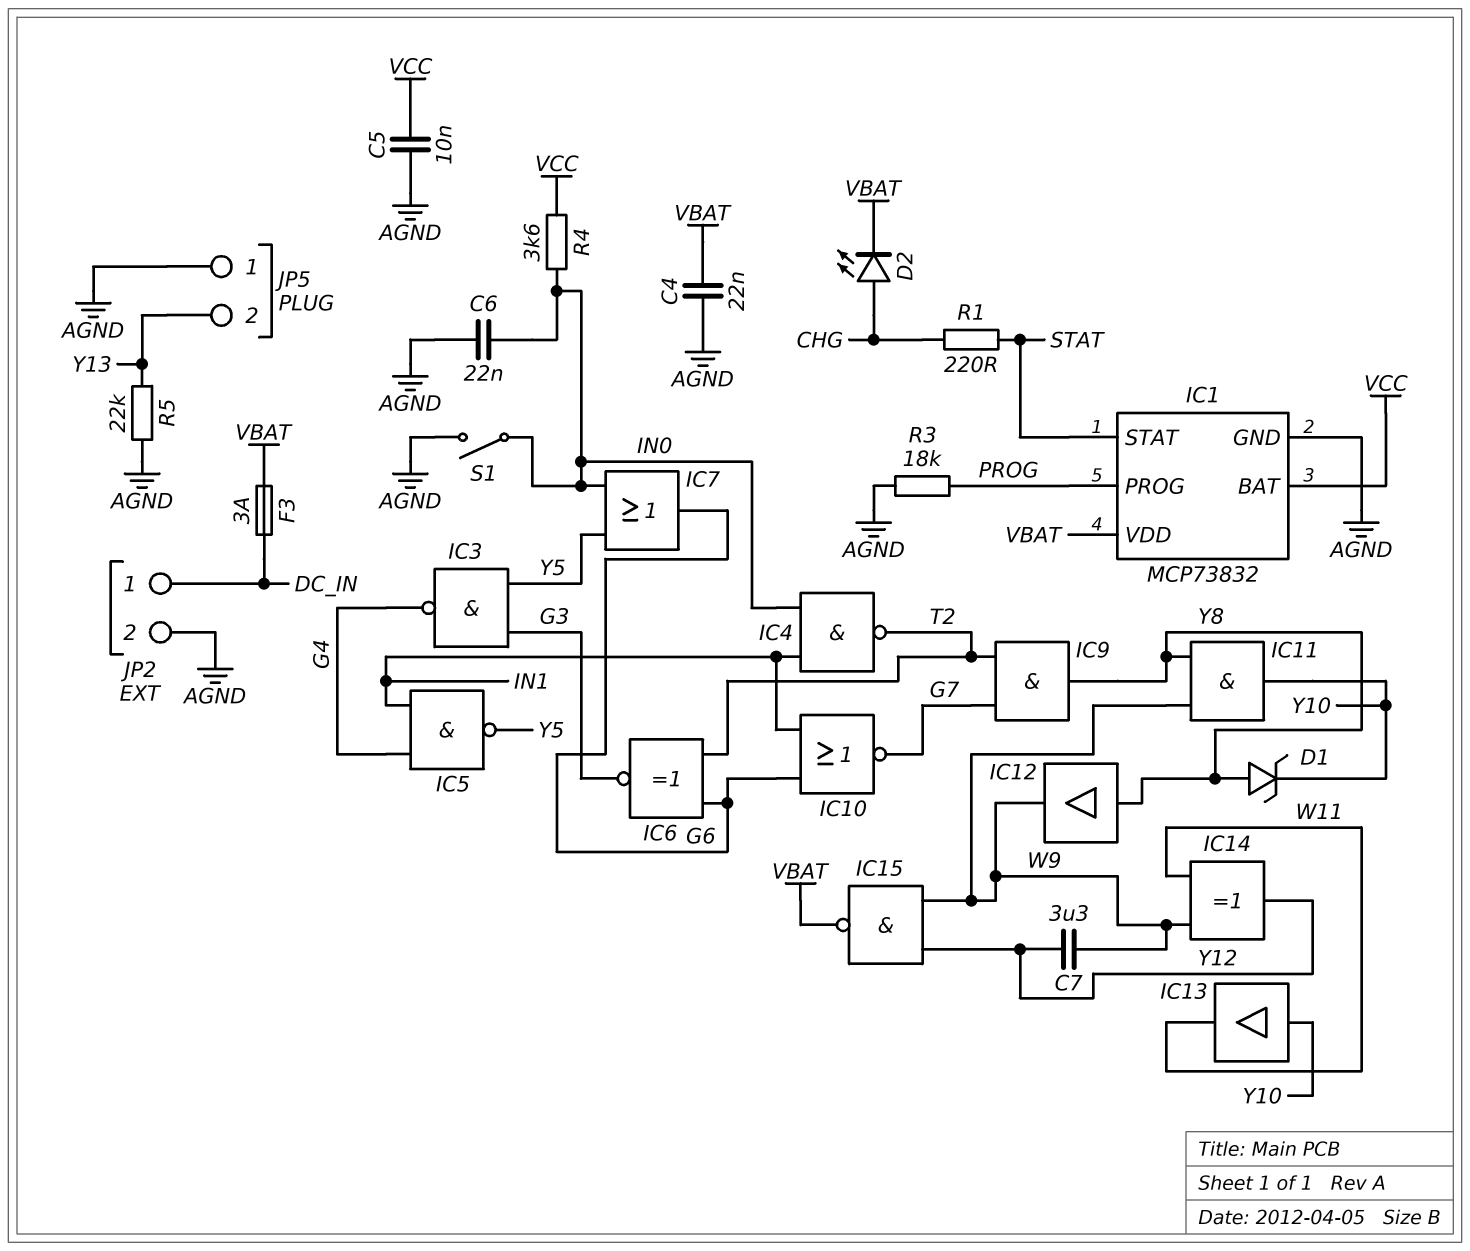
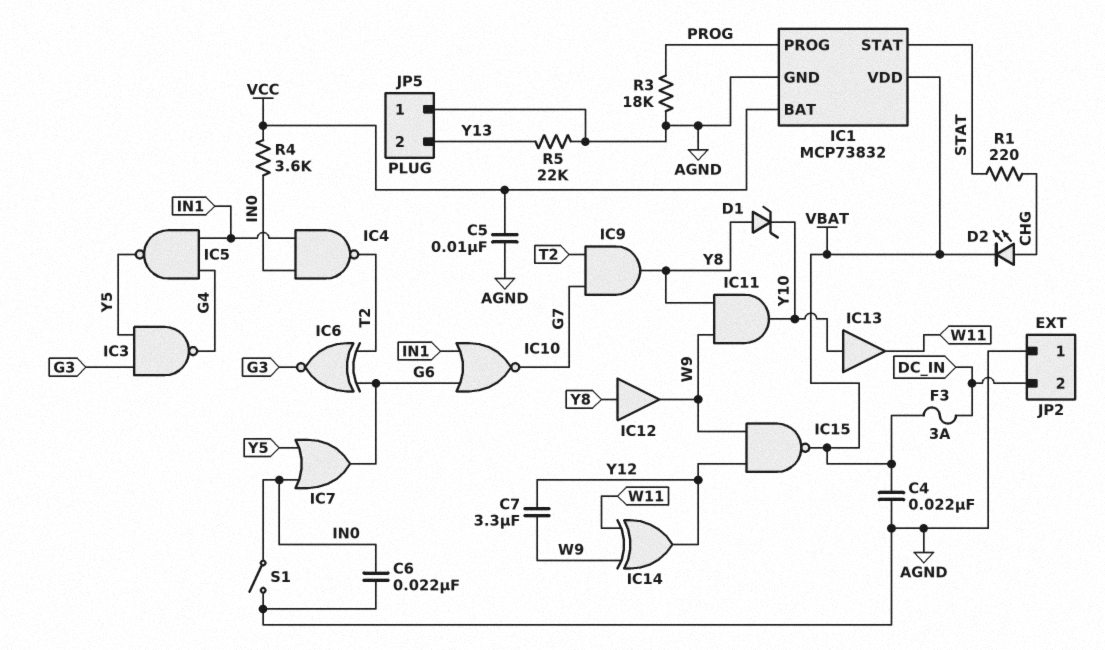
JP2 pin 1: DC_IN -> AGND
JP2 pin 2: AGND -> DC_IN

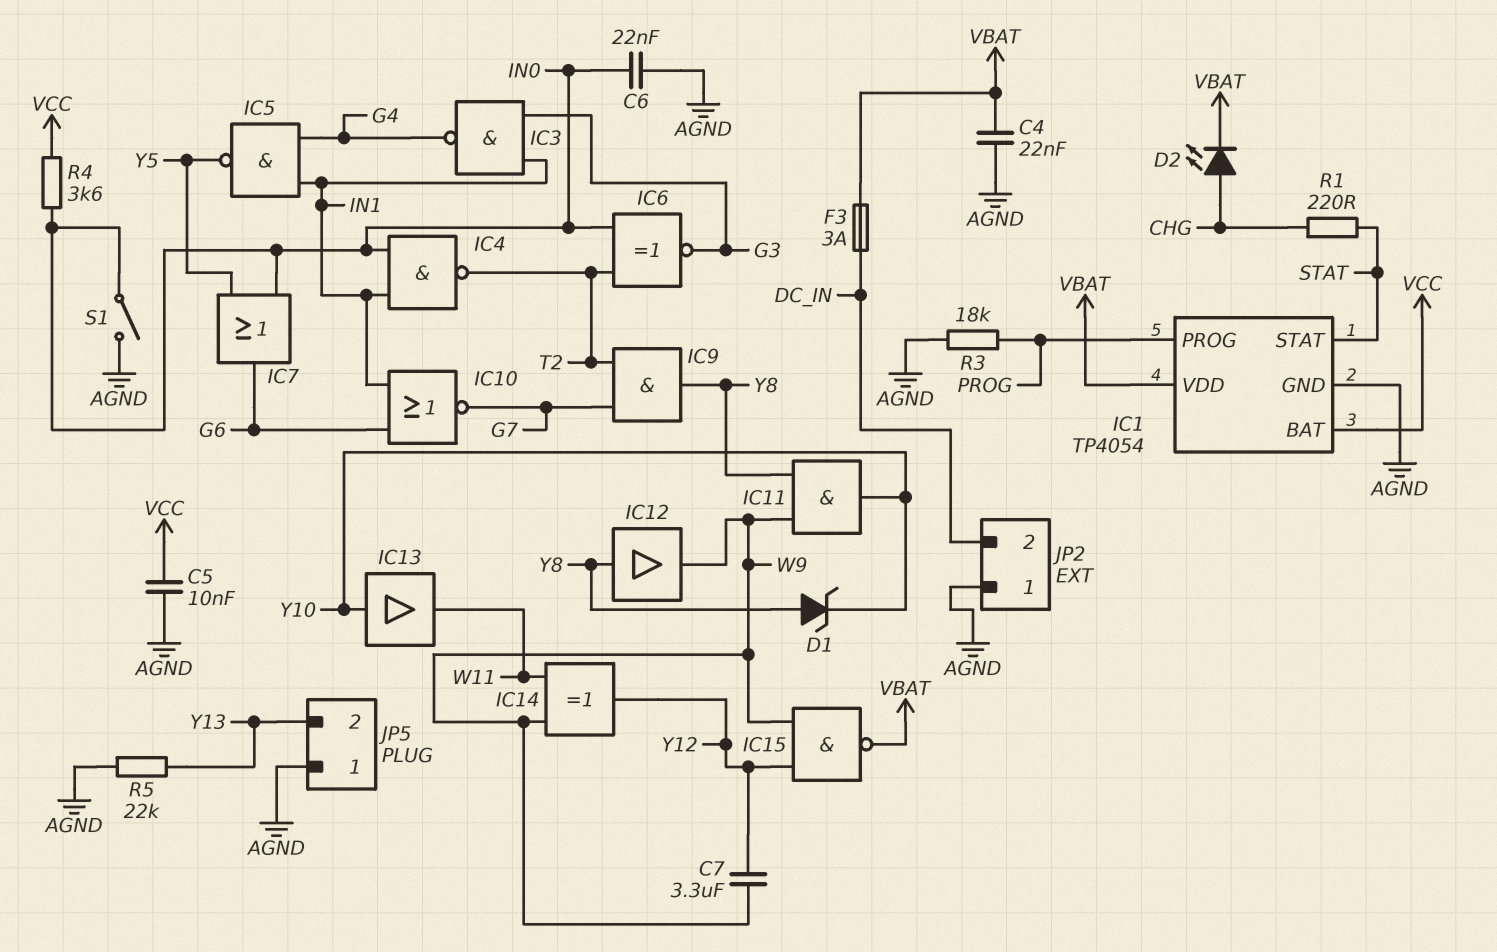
IC1: MCP73832 -> TP4054
IC3: NAND (in G3, in Y5, out G4) -> NAND (in G3, in IN1, out G4)
IC6: XNOR (in G6, in T2, out G3) -> XNOR (in IN0, in T2, out G3)

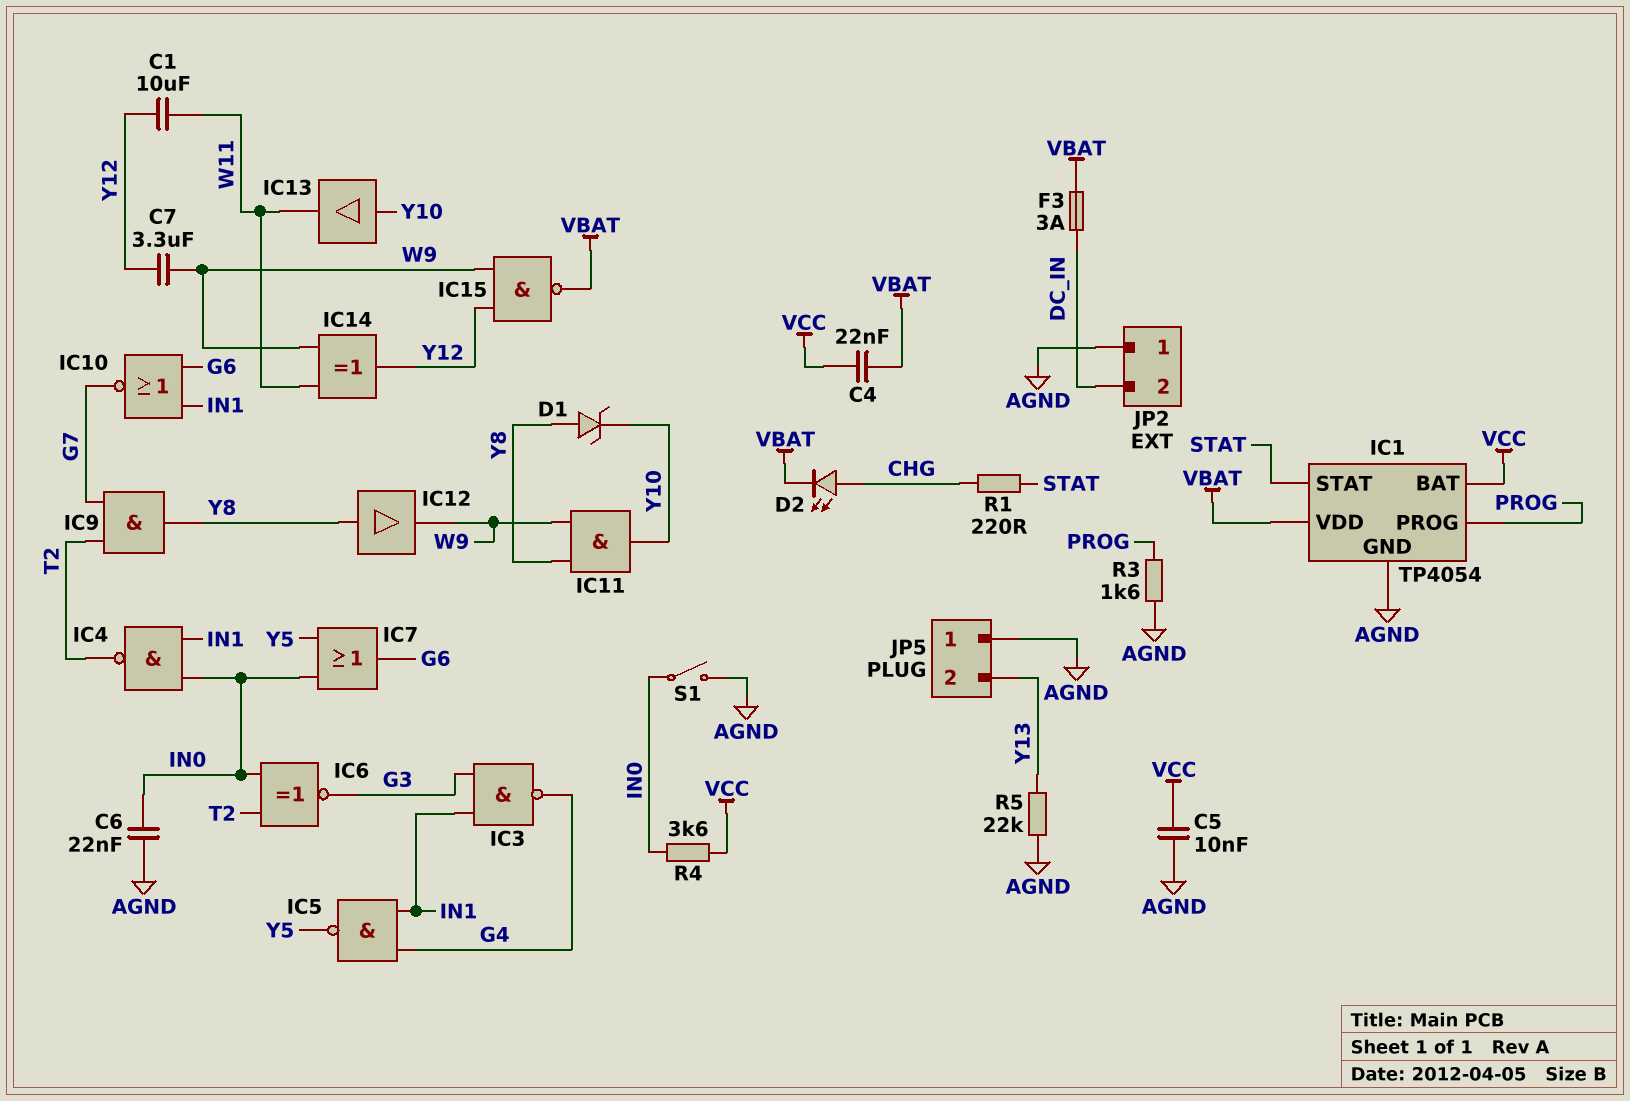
C1: none -> 10uF (W11, Y12)
C4: 22nF (AGND, VBAT) -> 22nF (VBAT, VCC)
R3: 18k (AGND, PROG) -> 1.6k (AGND, PROG)

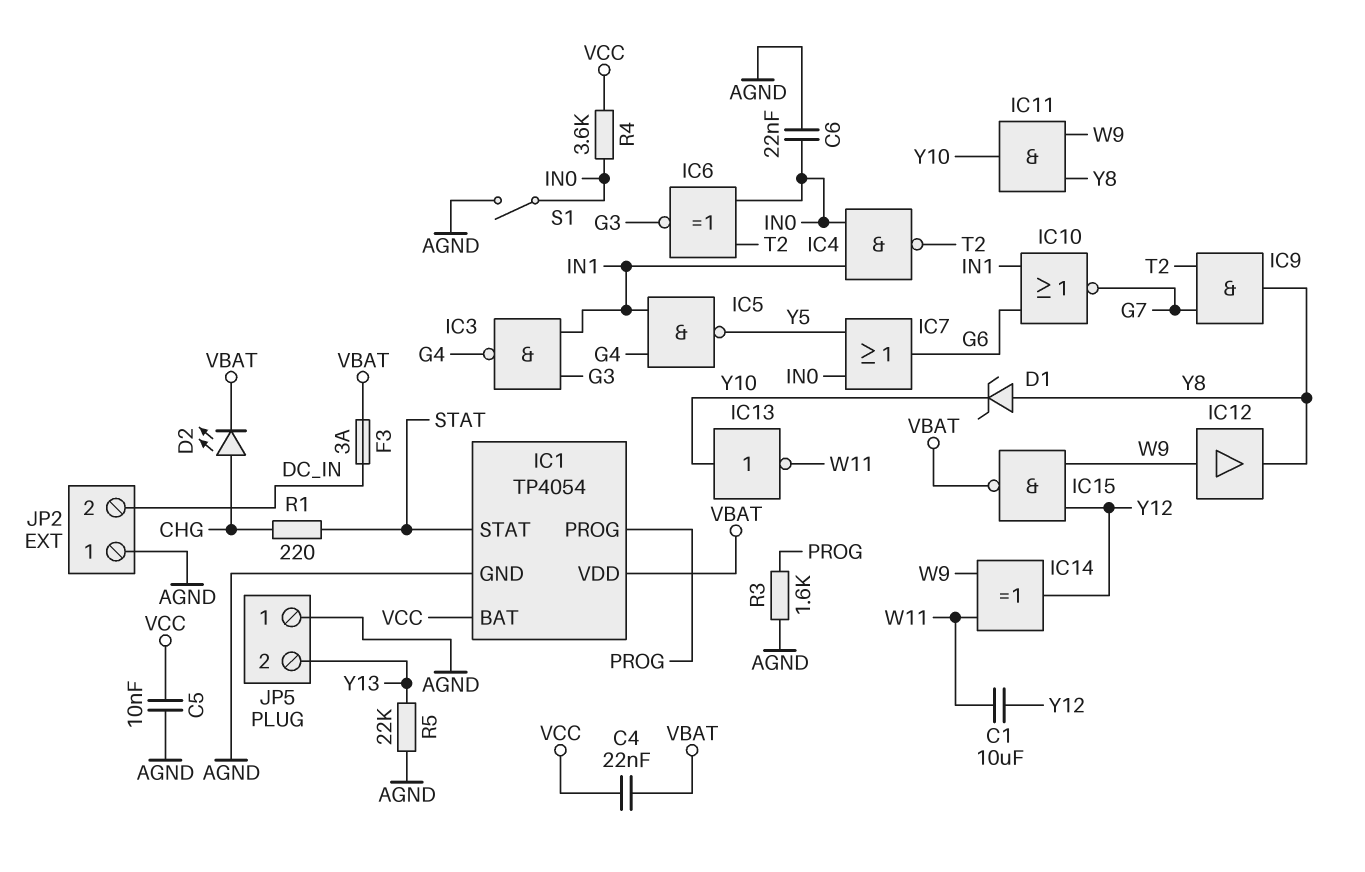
C7: 3.3uF (W9, Y12) -> none
IC12: buffer (in Y8, out W9) -> buffer (in W9, out Y8)
IC13: buffer (in Y10, out W11) -> NOT (in Y10, out W11)

